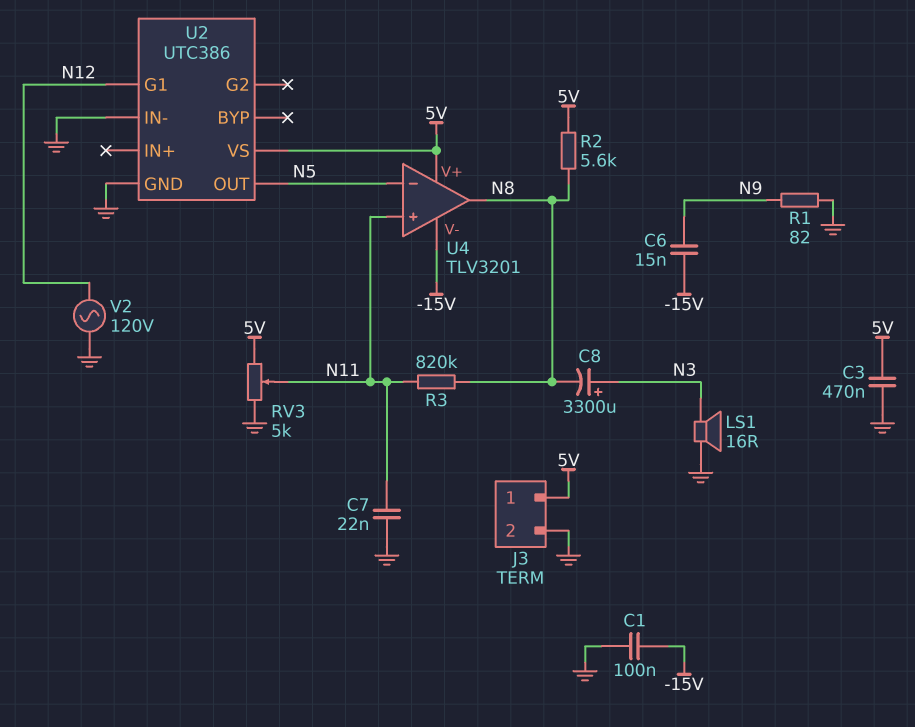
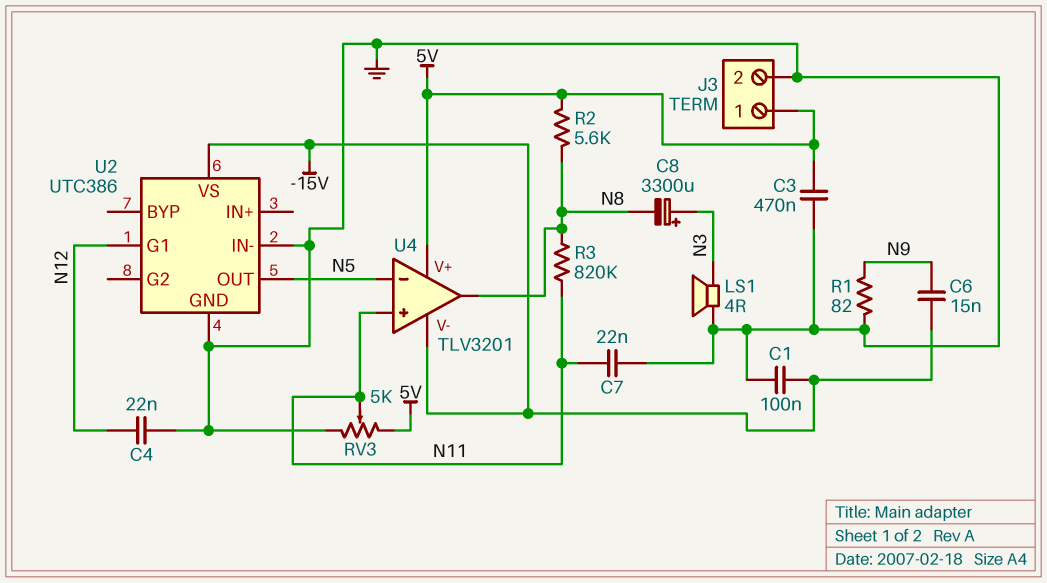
C4: none -> 22nF (GND, N12)
LS1: speaker 16R (GND, N3) -> speaker 4R (GND, N3)
U2 pin VS: 5V -> -15V
V2: AC 120V (GND, N12) -> none

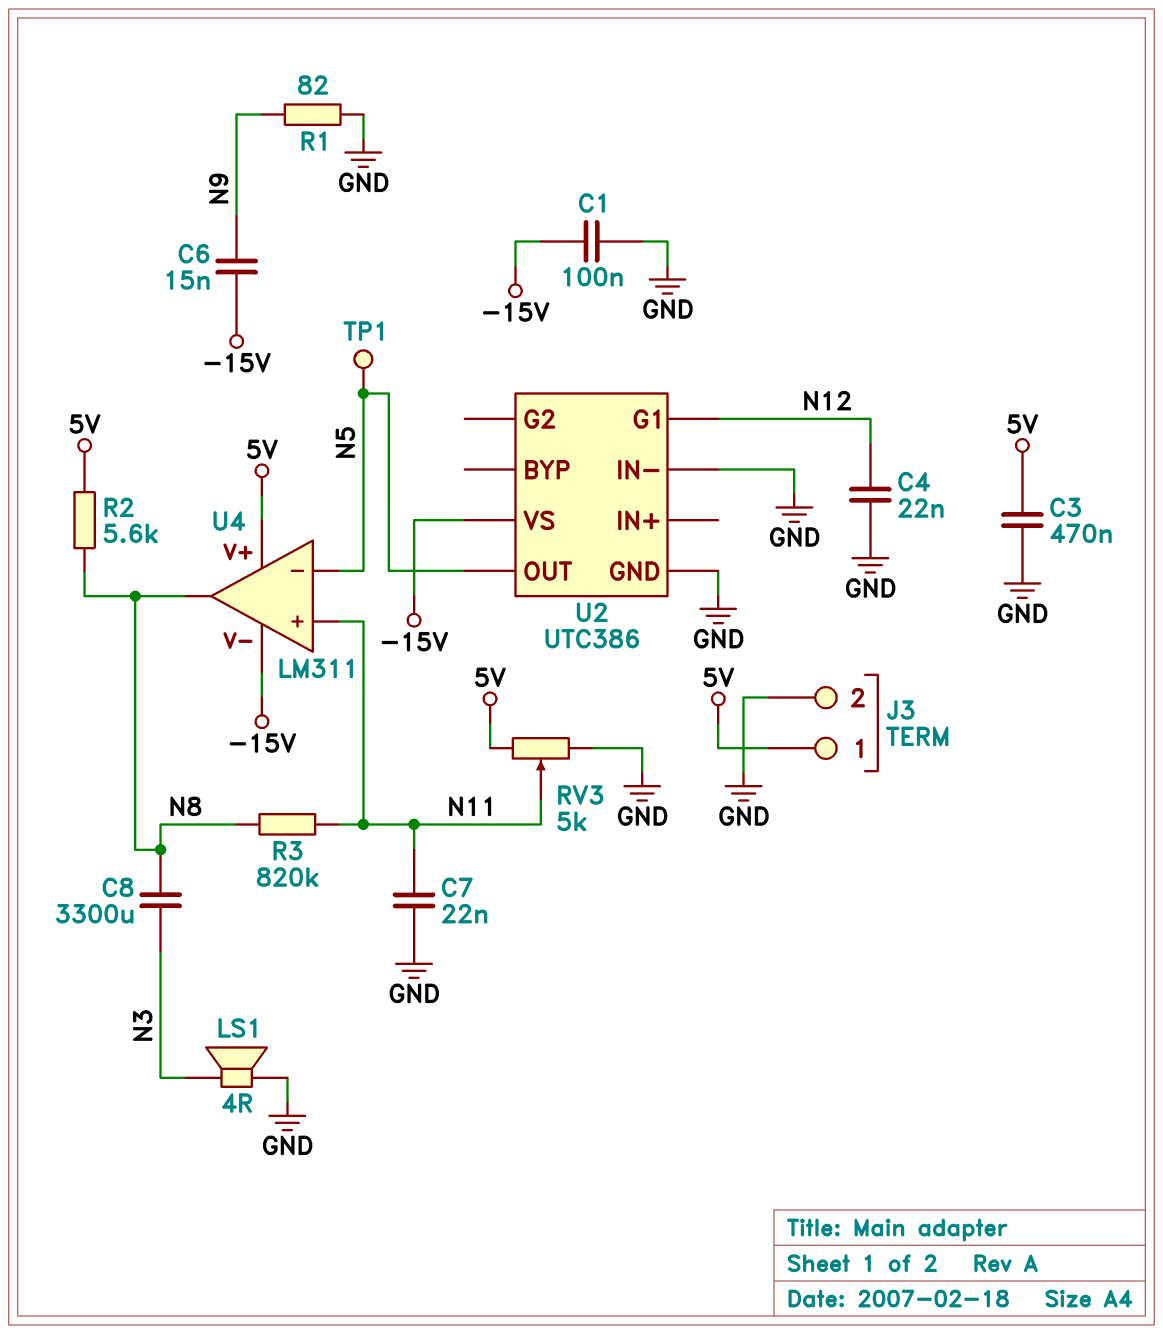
C8: 3300uF (plus N3, minus N8) -> 3300uF (N3, N8)
TP1: none -> test point (N5)
U4: TLV3201 -> LM311

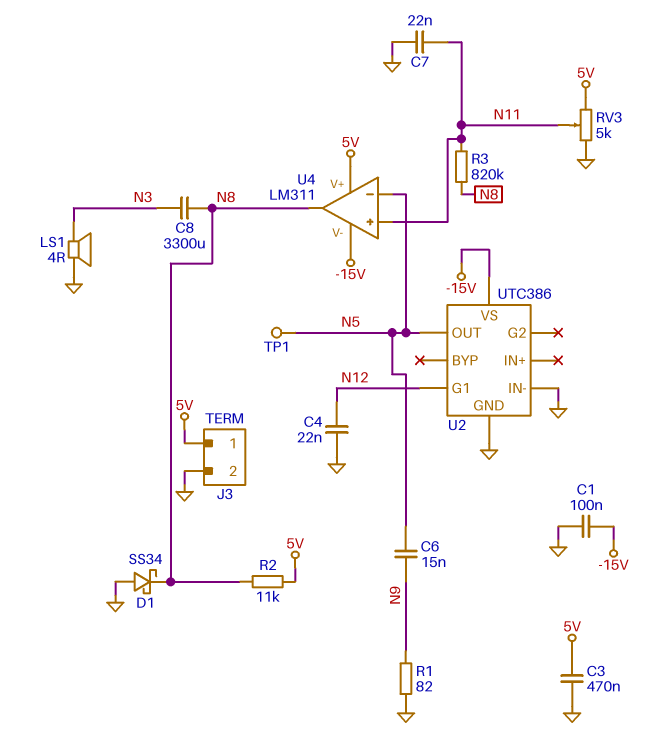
C6: 15nF (-15V, N9) -> 15nF (N5, N9)
D1: none -> schottky SS34 (A GND, K N8)
R2: 5.6k (5V, N8) -> 11k (5V, N8)

